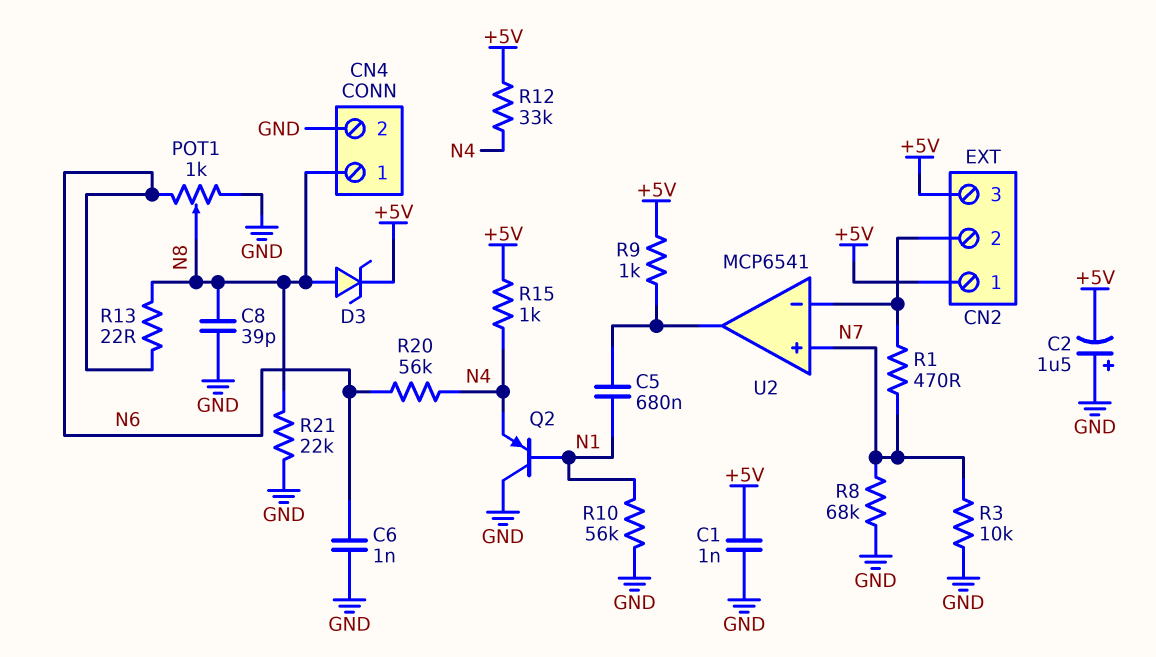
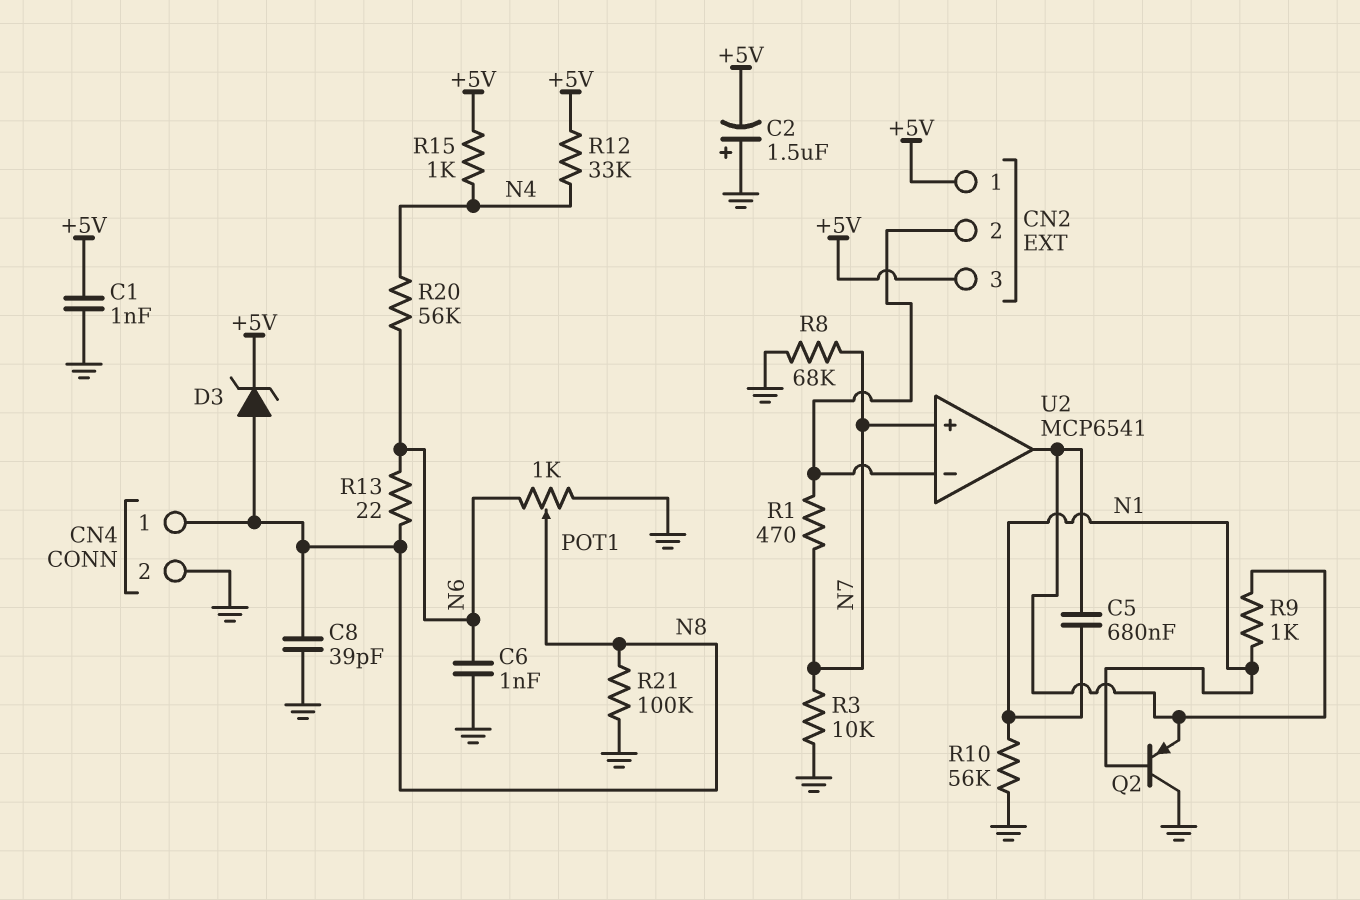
Q2: PNP (B N1, C GND, E N4) -> PNP (B N1, C GND, E U2/out)
R9: 1k (+5V, U2/out) -> 1k (N1, U2/out)
R21: 22k (GND, N8) -> 100k (GND, N8)

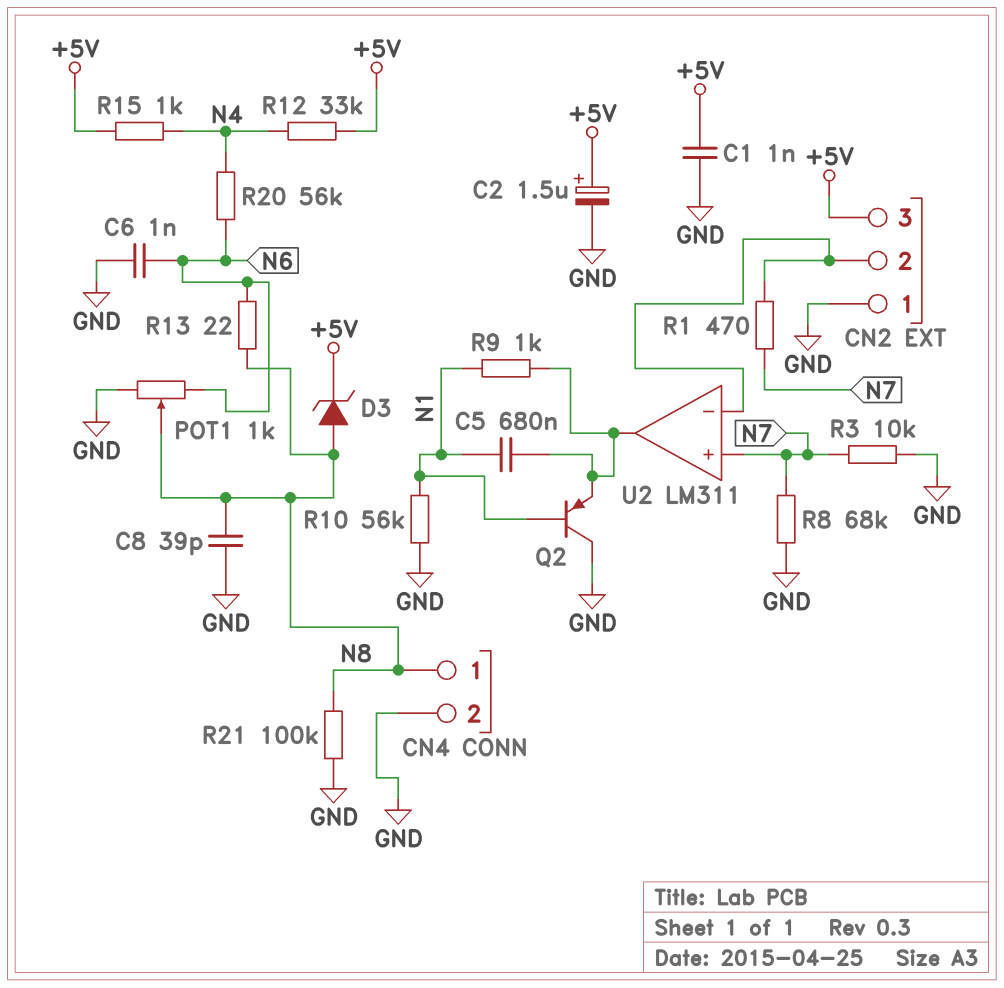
C2: 1.5uF (plus GND, minus +5V) -> 1.5uF (plus +5V, minus GND)
CN2 pin 1: +5V -> GND
U2: MCP6541 -> LM311

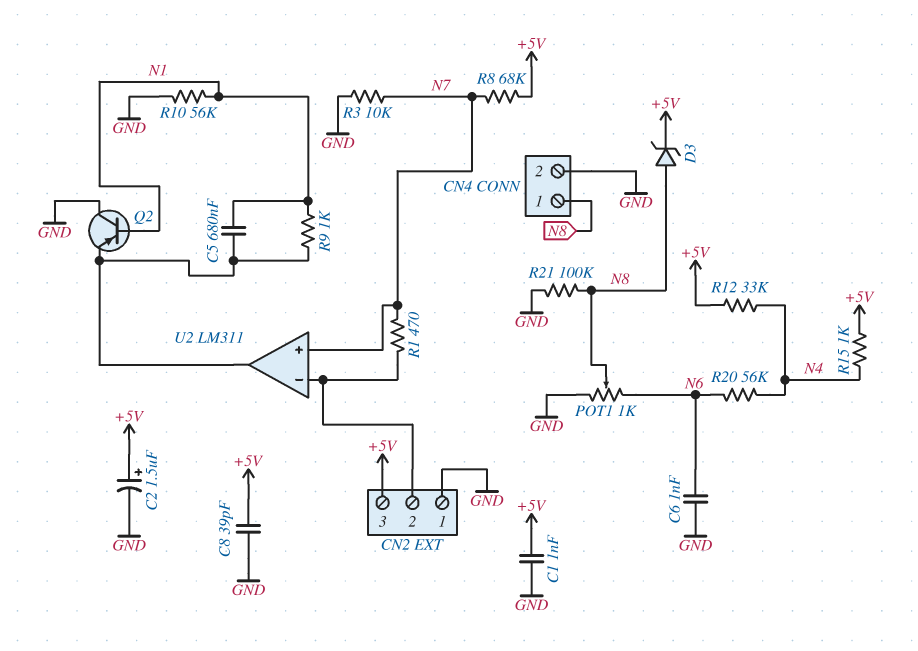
C8: 39pF (GND, N8) -> 39pF (+5V, GND)
R8: 68k (GND, N7) -> 68k (+5V, N7)
R13: 22 (N6, N8) -> none

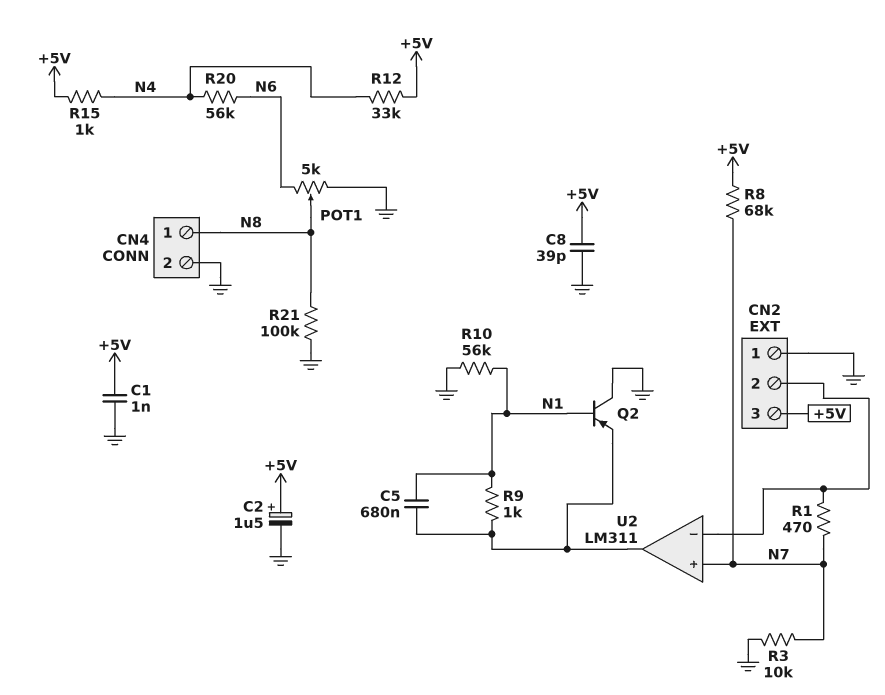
C6: 1nF (GND, N6) -> none
D3: zener (A N8, K +5V) -> none
POT1: 1k (GND, N6, wiper N8) -> 5k (GND, N6, wiper N8)

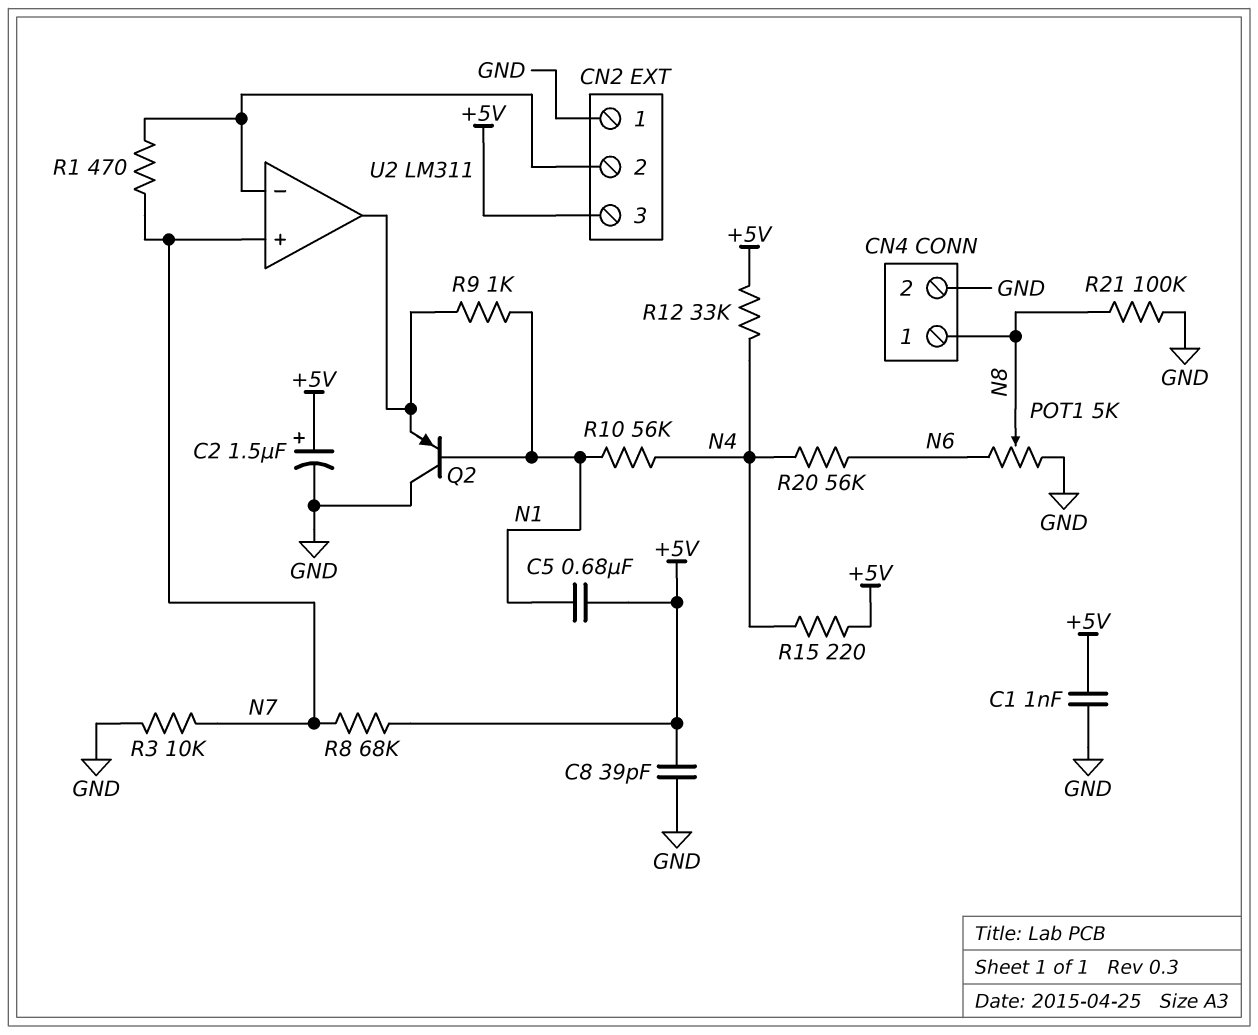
C5: 680nF (N1, U2/out) -> 680nF (+5V, N1)
R10: 56k (GND, N1) -> 56k (N1, N4)
R15: 1k (+5V, N4) -> 220 (+5V, N4)

